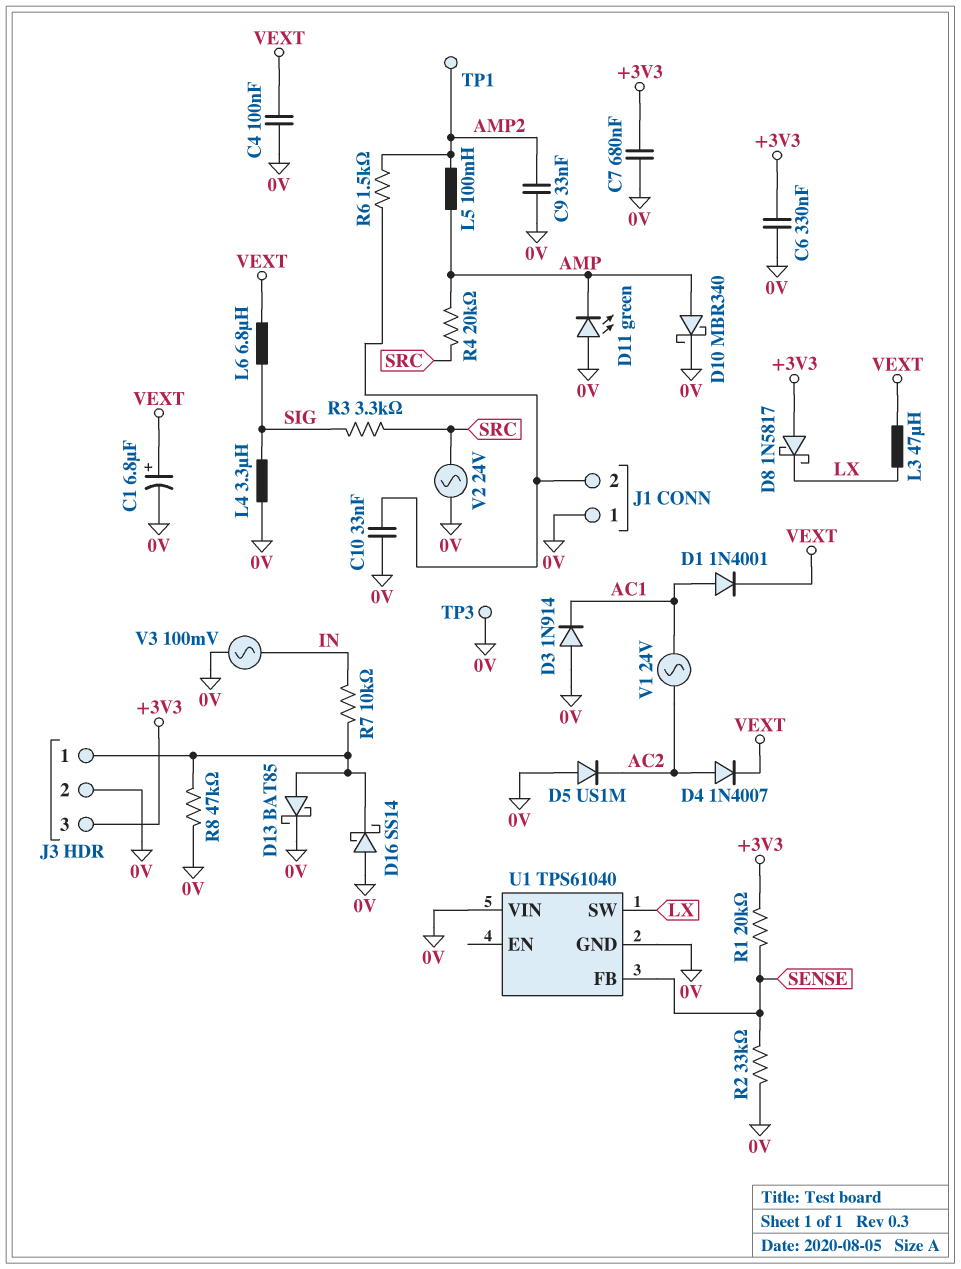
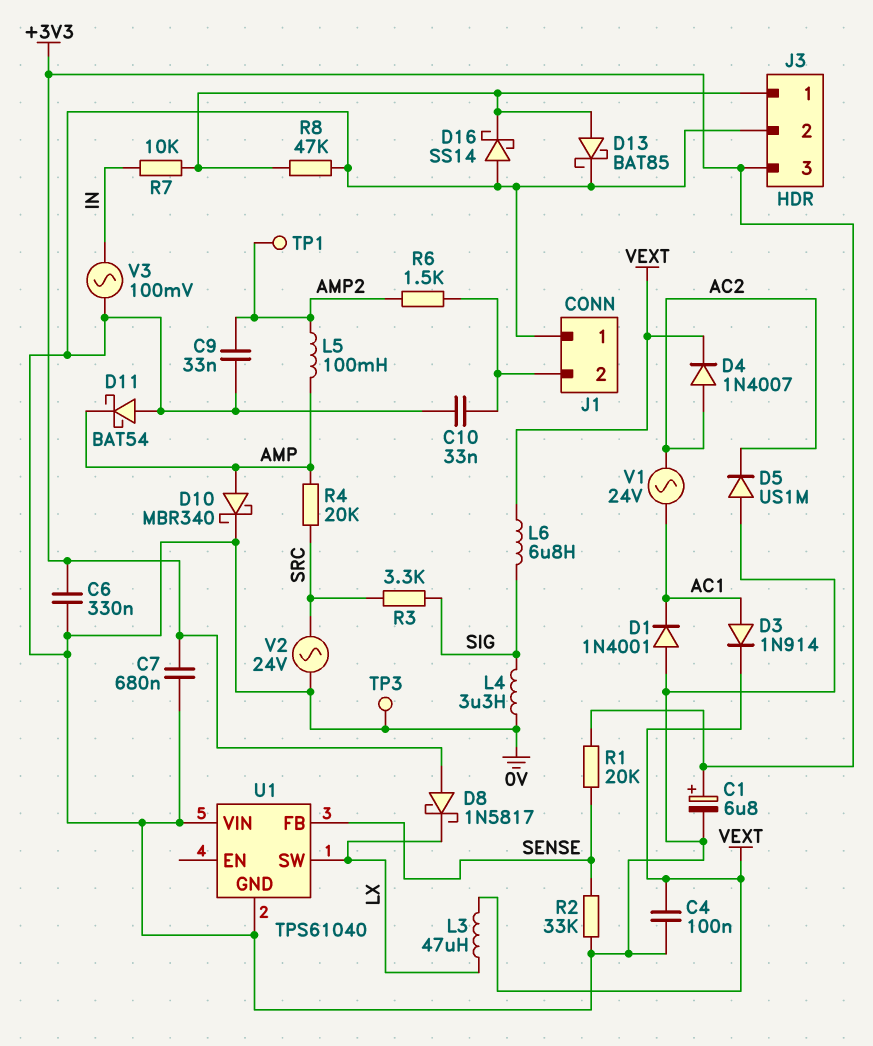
C1: 6.8uF (plus VEXT, minus 0V) -> 6.8uF (plus +3V3, minus 0V)
D1: diode 1N4001 (A AC1, K VEXT) -> diode 1N4001 (A 0V, K AC1)
D3: diode 1N914 (A 0V, K AC1) -> diode 1N914 (A AC1, K VEXT)
D11: LED green (A 0V, K AMP) -> schottky BAT54 (A 0V, K AMP)

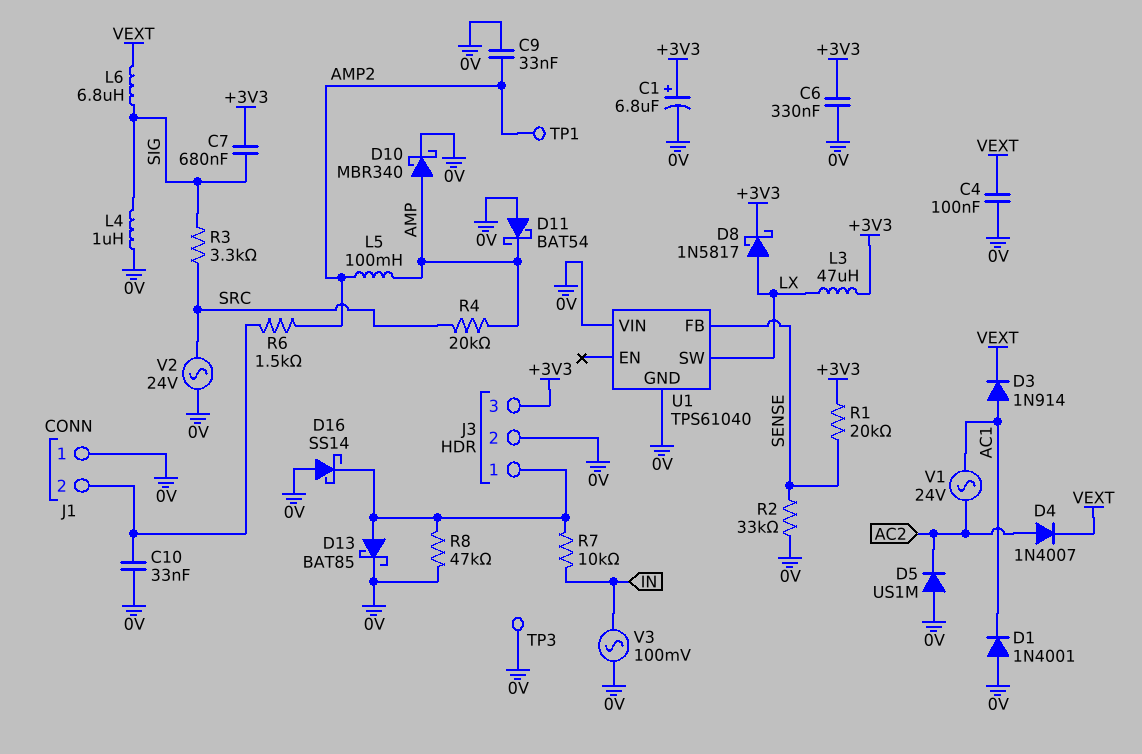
C7: 680nF (+3V3, 0V) -> 680nF (+3V3, SIG)
D8: schottky 1N5817 (A +3V3, K LX) -> schottky 1N5817 (A LX, K +3V3)
L3: 47uH (LX, VEXT) -> 47uH (+3V3, LX)
L4: 3.3uH (0V, SIG) -> 1uH (0V, SIG)

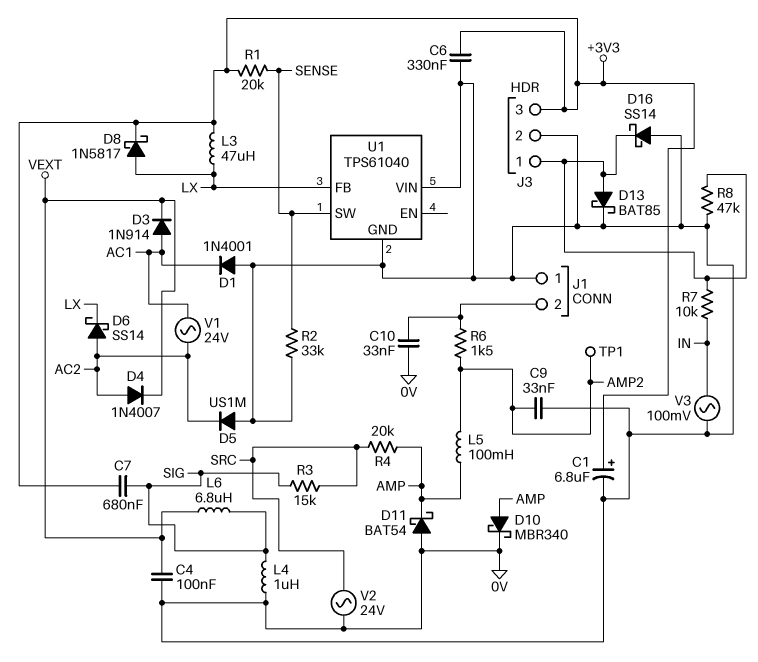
D6: none -> schottky SS14 (A AC2, K LX)
R3: 3.3k (SIG, SRC) -> 15k (SIG, SRC)
TP3: test point (0V) -> none
U1 pin FB: SENSE -> LX
U1 pin SW: LX -> SENSE

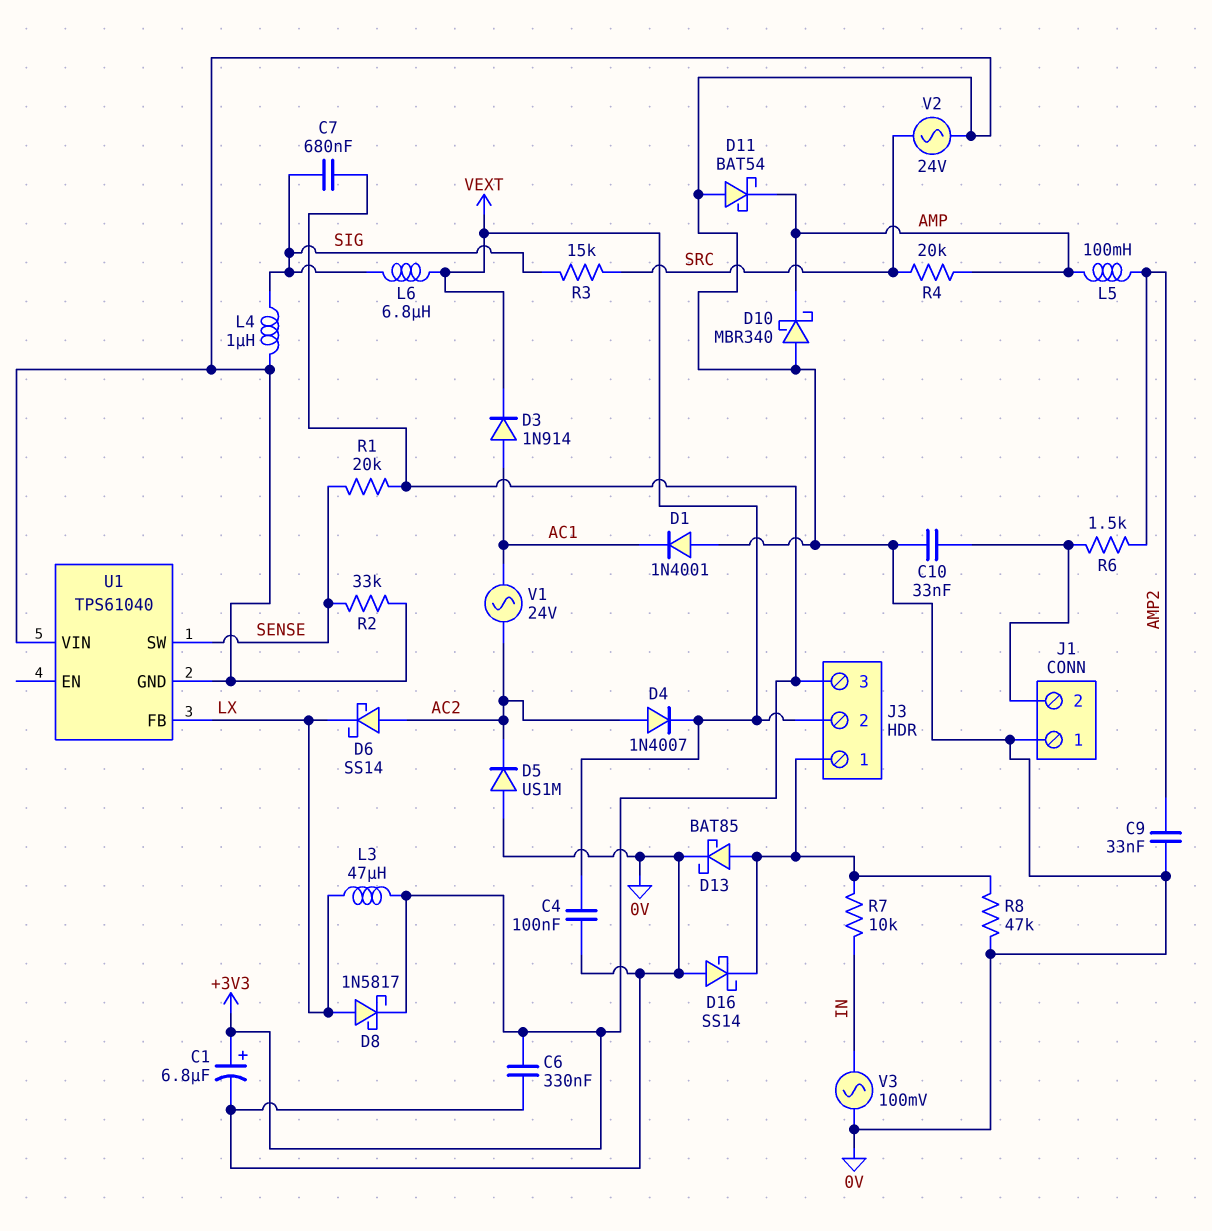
D10: schottky MBR340 (A AMP, K 0V) -> schottky MBR340 (A 0V, K AMP)
J3 pin 2: 0V -> VEXT
TP1: test point (AMP2) -> none

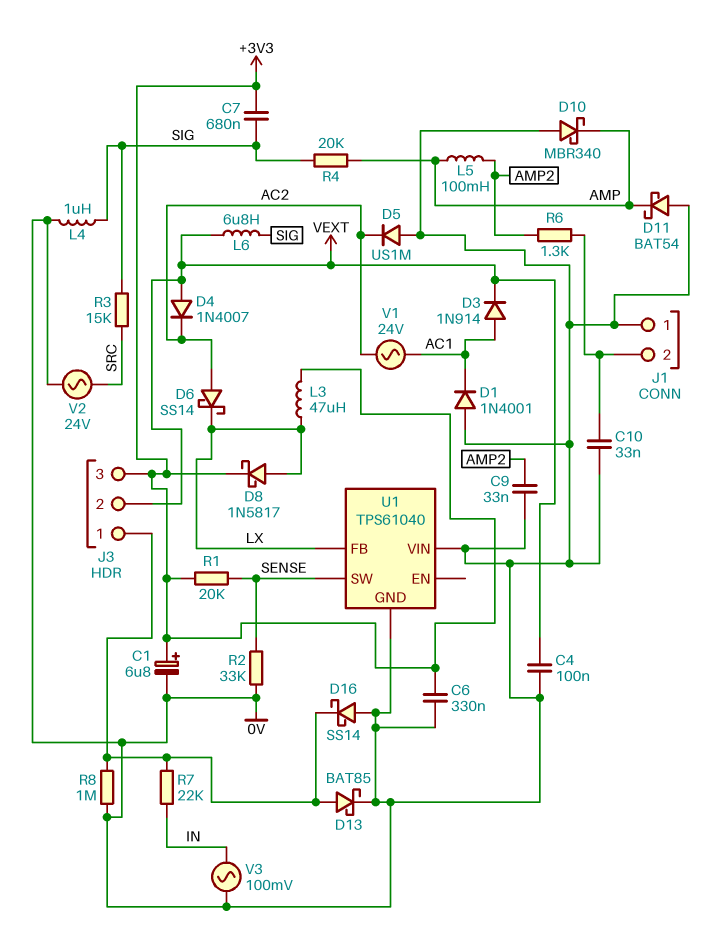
D4: diode 1N4007 (A AC2, K VEXT) -> diode 1N4007 (A VEXT, K AC2)
R4: 20k (AMP, SRC) -> 20k (AMP, SIG)
R6: 1.5k (AMP2, J1/2) -> 1.3k (AMP2, J1/2)
R7: 10k (IN, J3/1) -> 22k (IN, J3/1)
R8: 47k (0V, J3/1) -> 1M (0V, J3/1)

